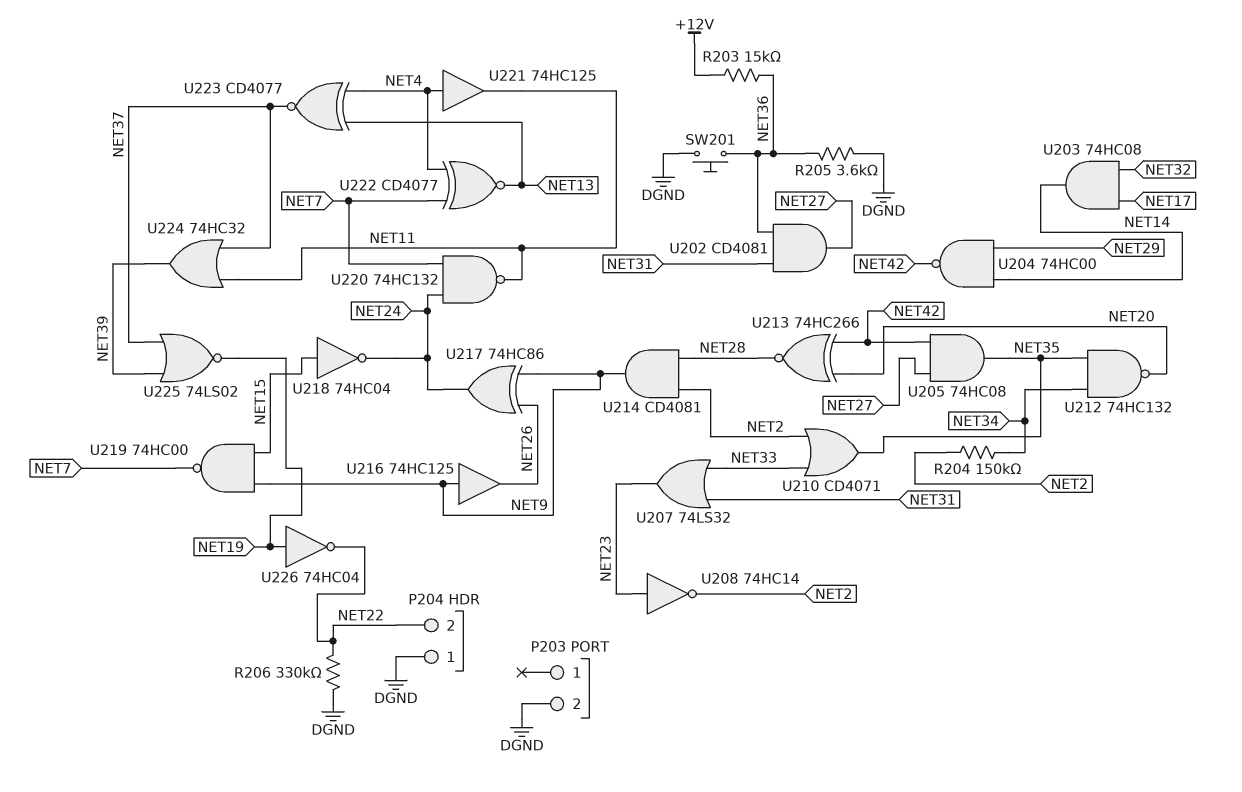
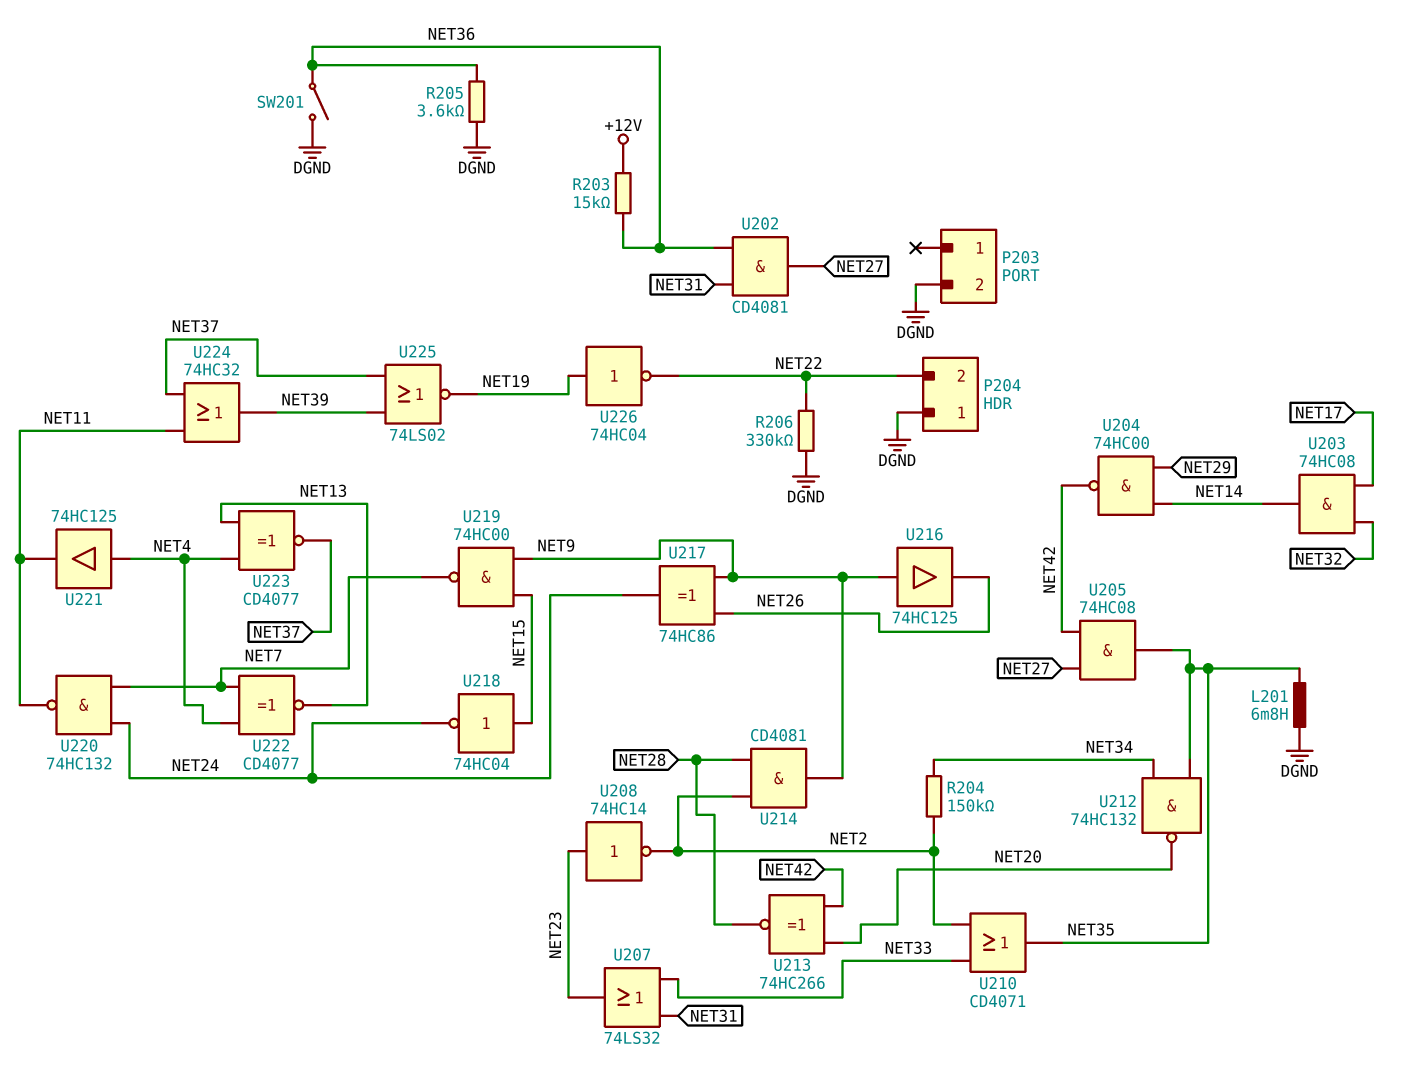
L201: none -> 6.8mH (DGND, NET35)
SW201: button (DGND, NET36) -> switch (DGND, NET36)

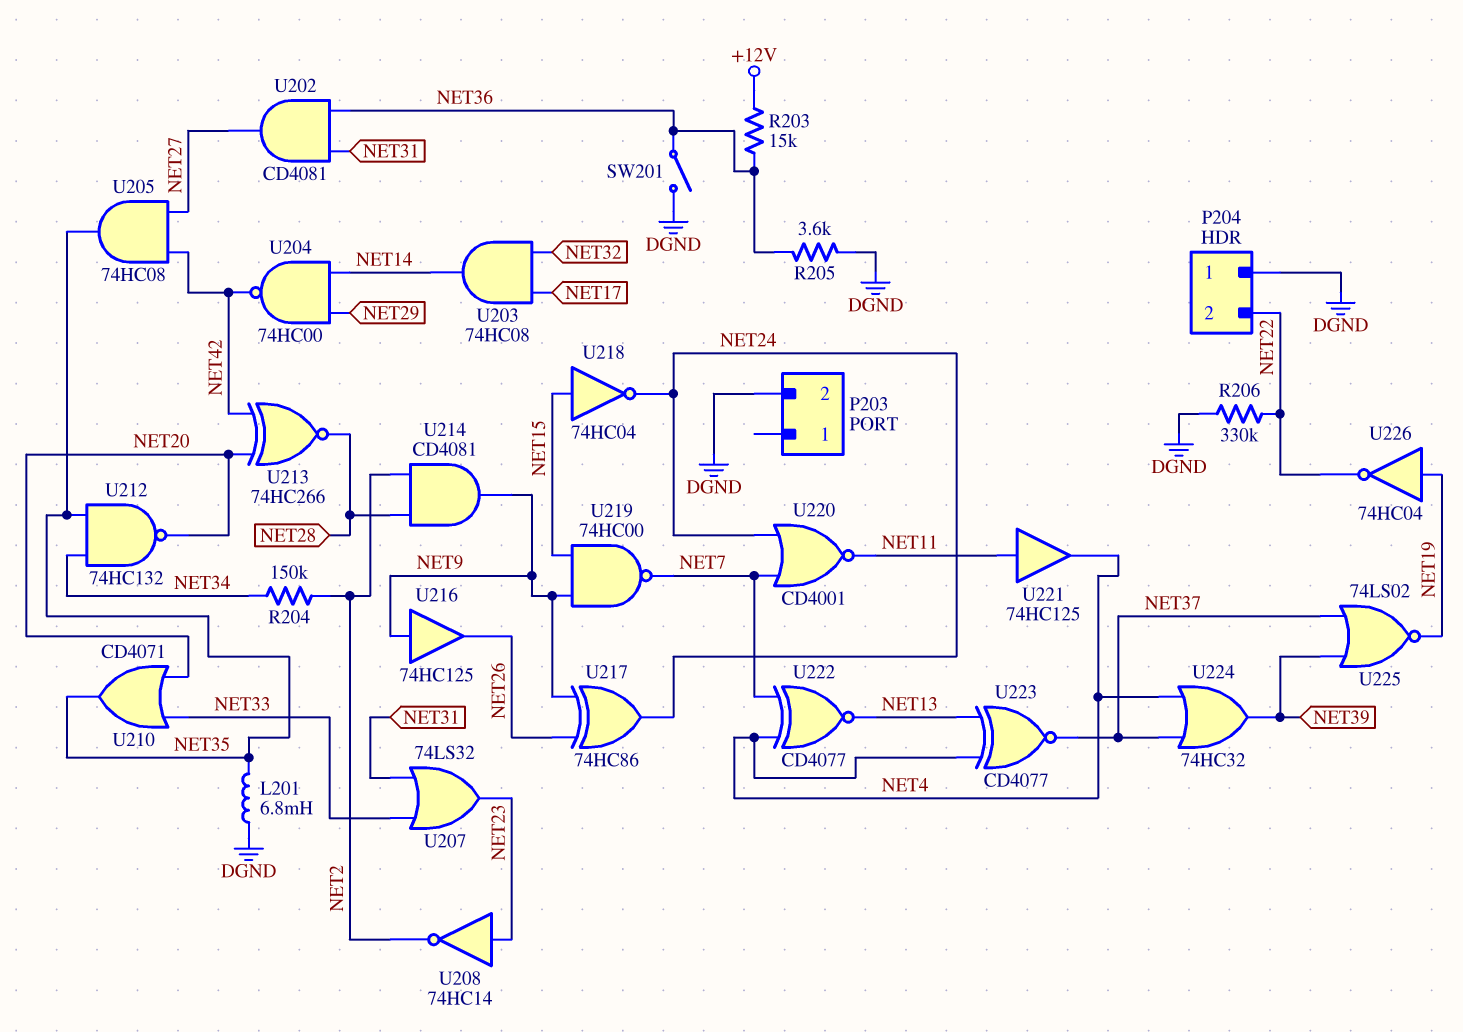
U210: OR CD4071 (in NET2, in NET33, out NET35) -> OR CD4071 (in NET20, in NET33, out NET35)
U220: NAND 74HC132 (in NET7, in NET24, out NET11) -> NOR CD4001 (in NET7, in NET24, out NET11)
U221: buffer 74HC125 (in NET4, out NET11) -> buffer 74HC125 (in NET11, out NET4)
U224: OR 74HC32 (in NET11, in NET37, out NET39) -> OR 74HC32 (in NET4, in NET37, out NET39)

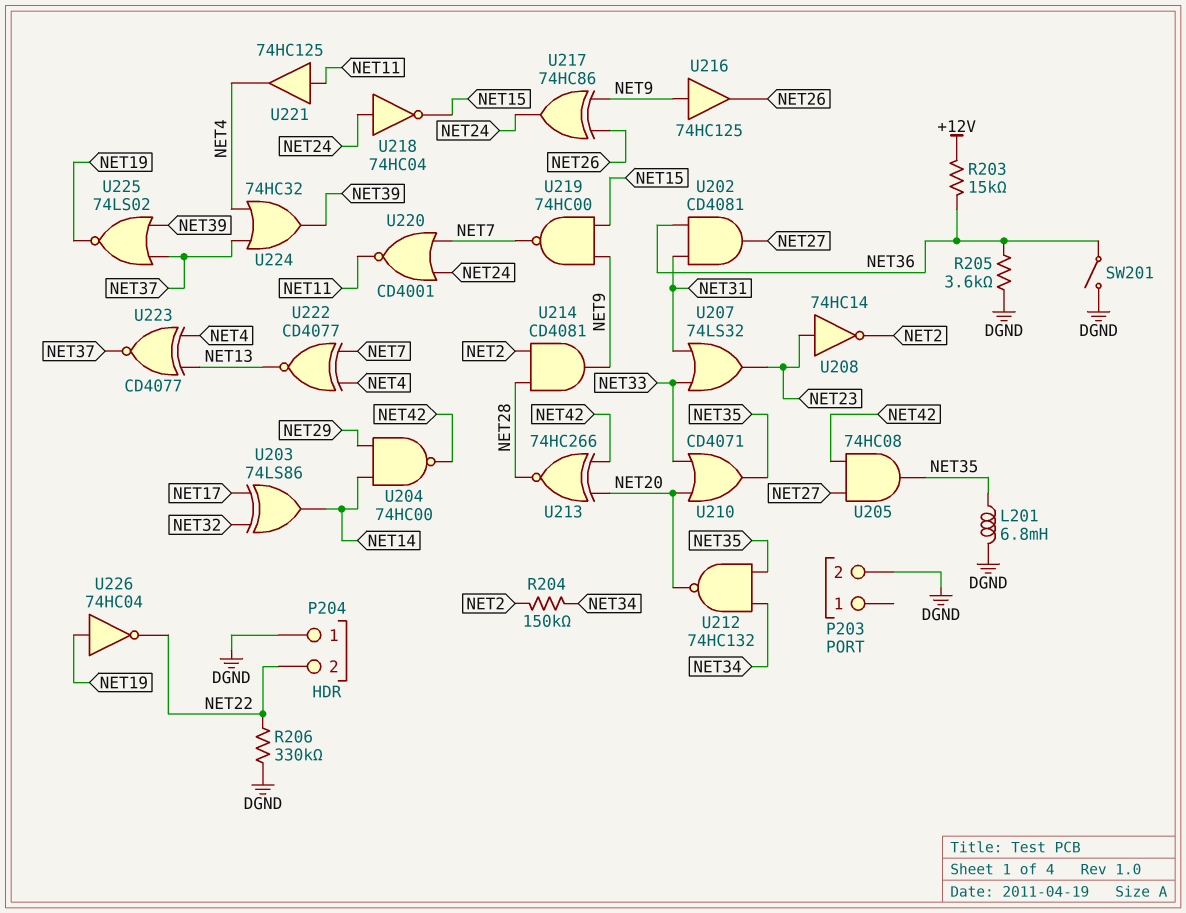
U203: AND 74HC08 (in NET17, in NET32, out NET14) -> XOR 74LS86 (in NET17, in NET32, out NET14)
U218: NOT 74HC04 (in NET15, out NET24) -> NOT 74HC04 (in NET24, out NET15)

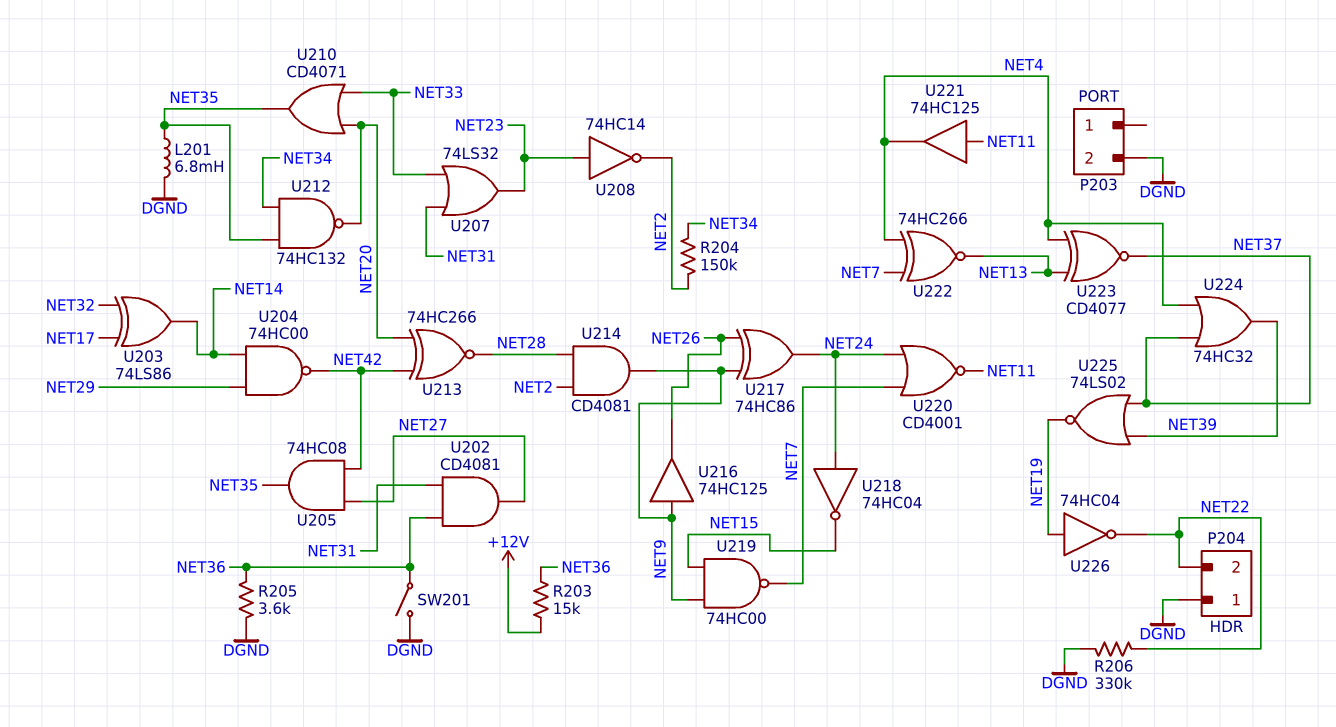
U222: XNOR CD4077 (in NET4, in NET7, out NET13) -> XNOR 74HC266 (in NET4, in NET7, out NET13)

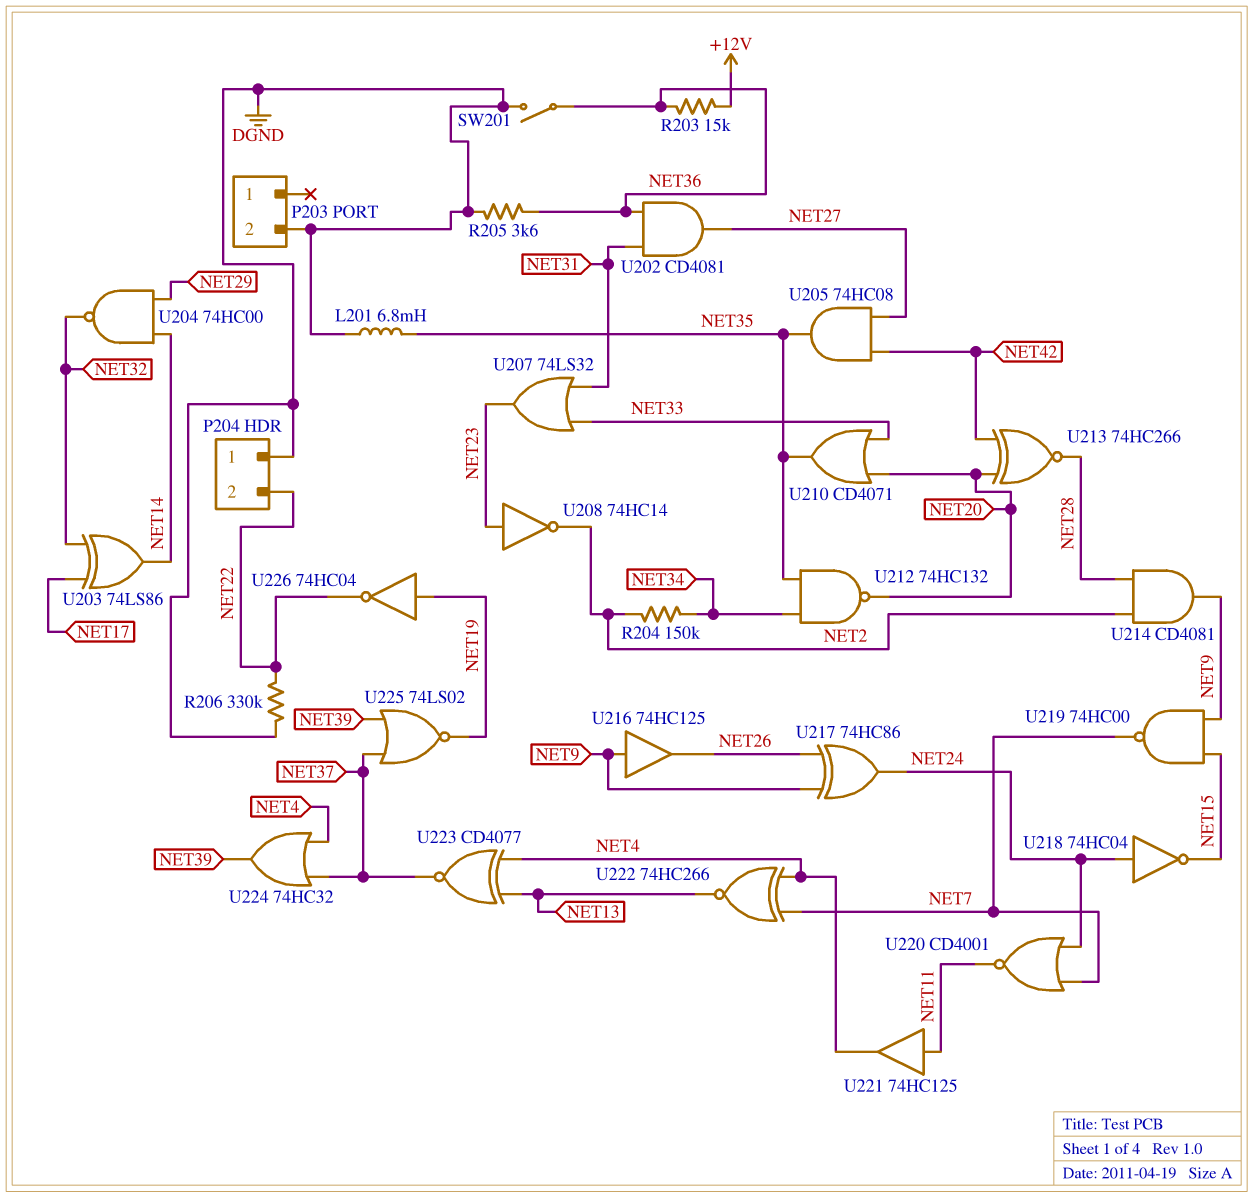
U204: NAND 74HC00 (in NET14, in NET29, out NET42) -> NAND 74HC00 (in NET14, in NET29, out NET32)

